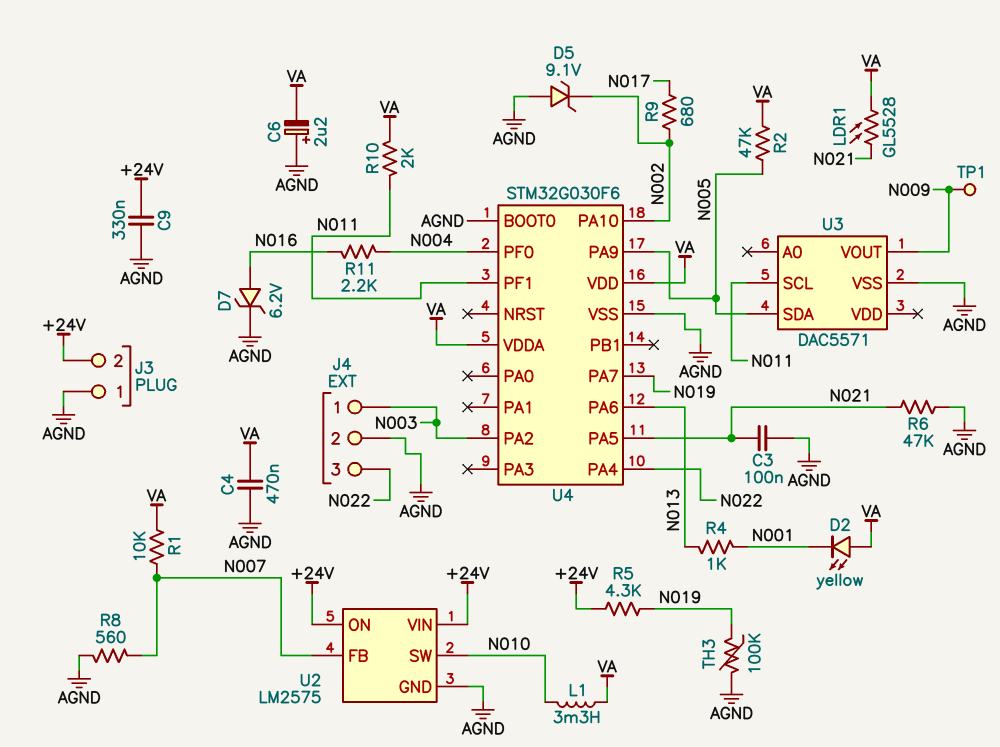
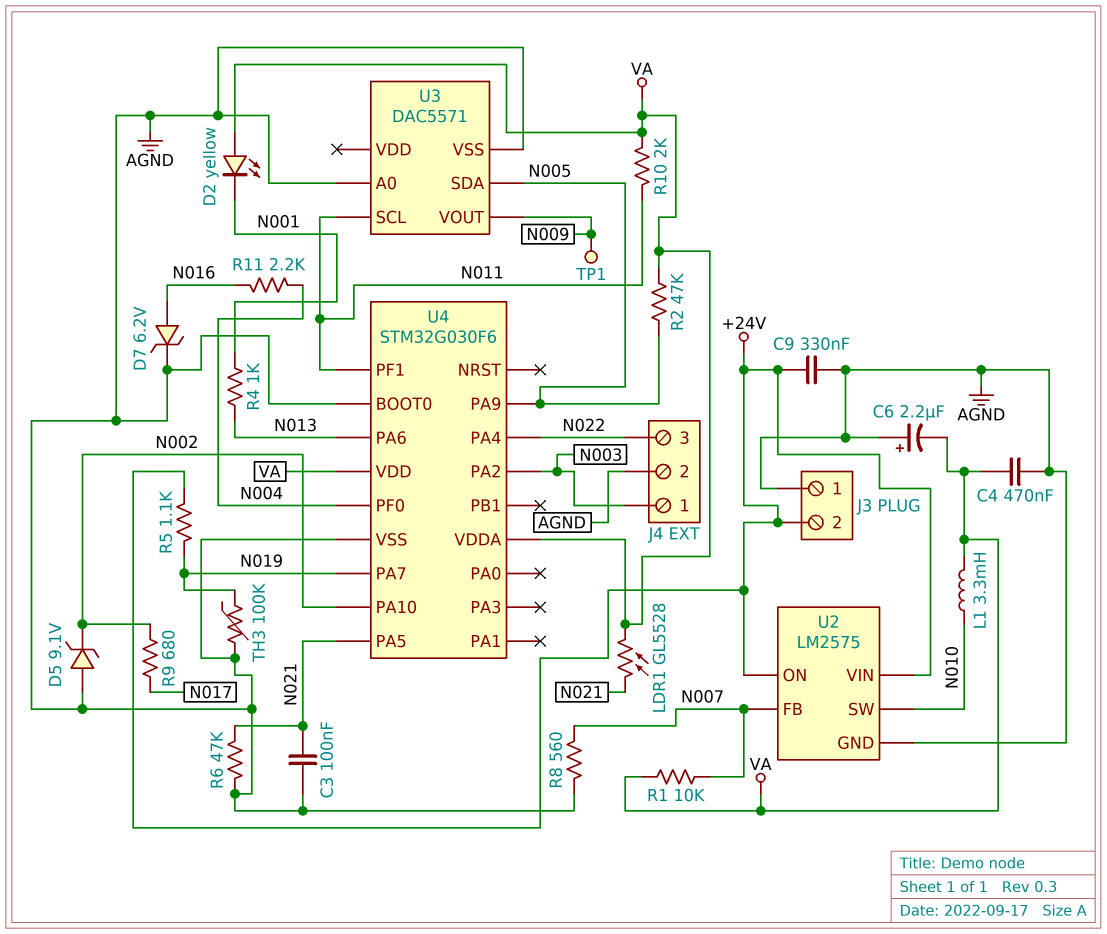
R5: 4.3k (+24V, N019) -> 1.1k (+24V, N019)
U3 pin A0: none -> AGND

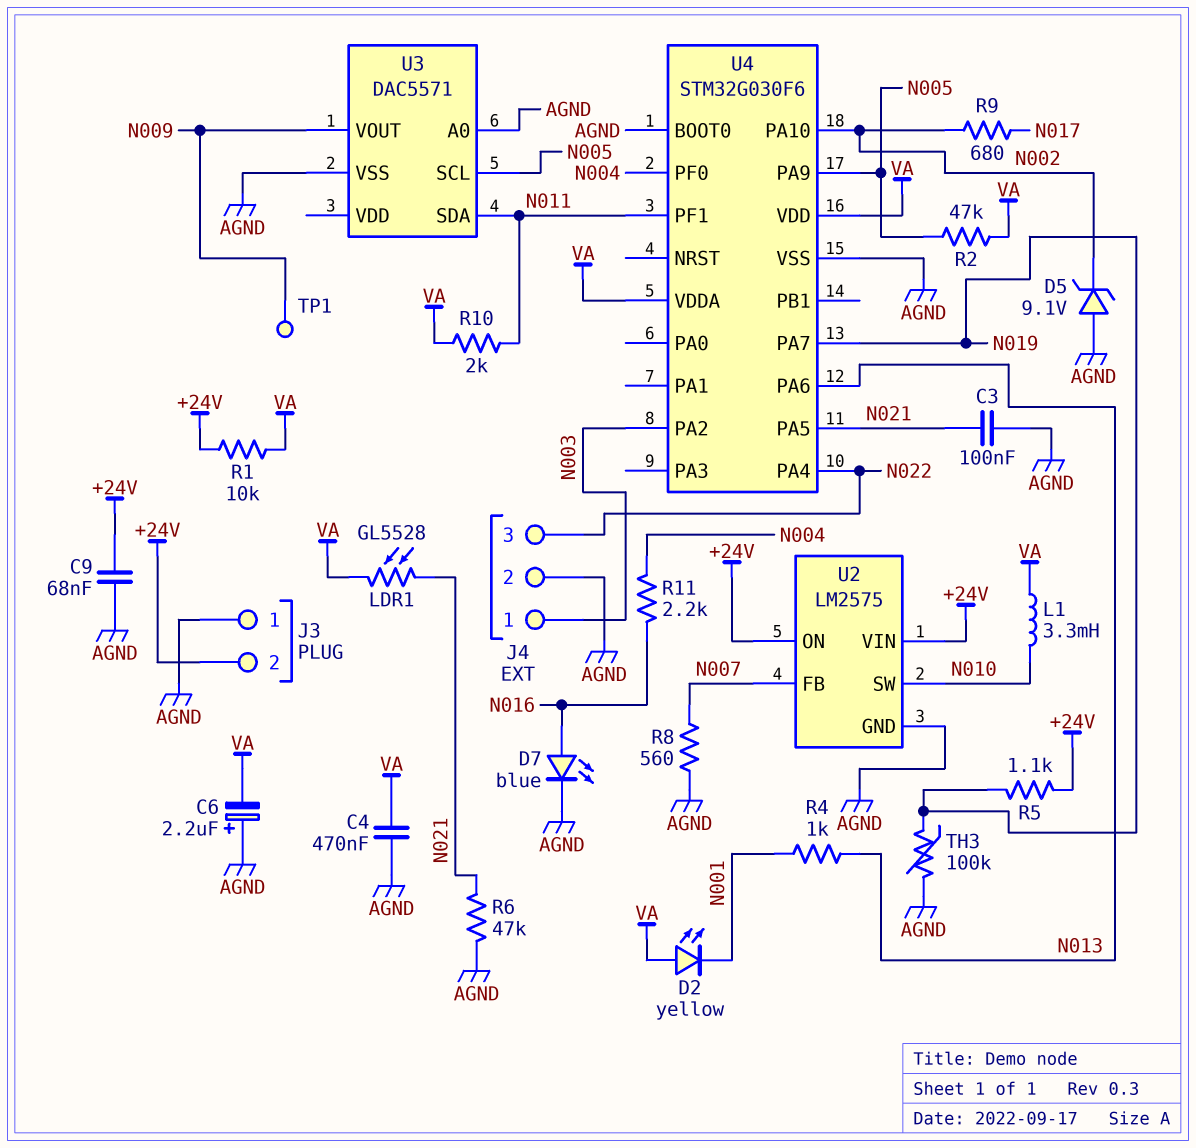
C9: 330nF (+24V, AGND) -> 68nF (+24V, AGND)
D7: zener 6.2V (A N016, K AGND) -> LED blue (A N016, K AGND)
R1: 10k (N007, VA) -> 10k (+24V, VA)
U3 pin SCL: N011 -> N005
U3 pin SDA: N005 -> N011

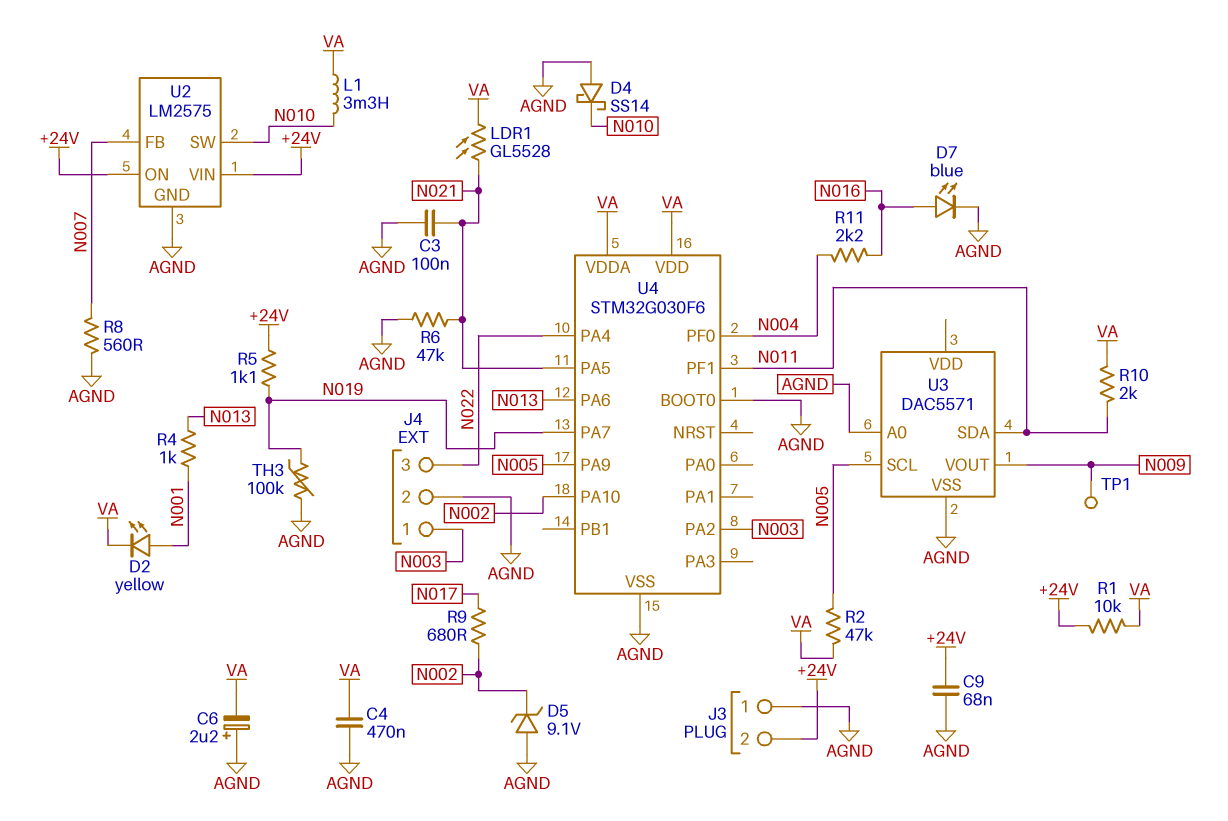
D2: LED yellow (A VA, K N001) -> LED yellow (A N001, K VA)
D4: none -> schottky SS14 (A AGND, K N010)

